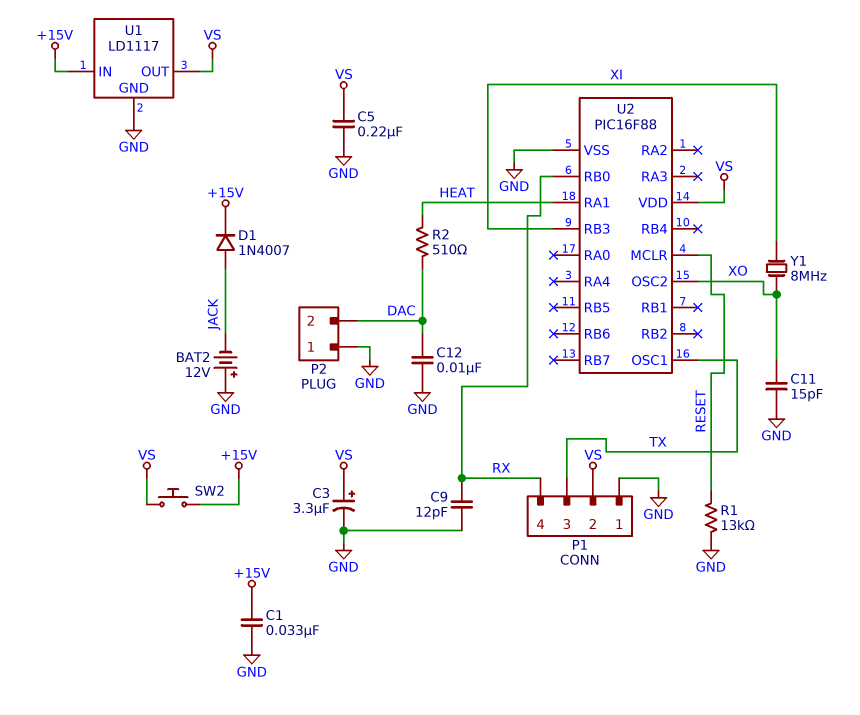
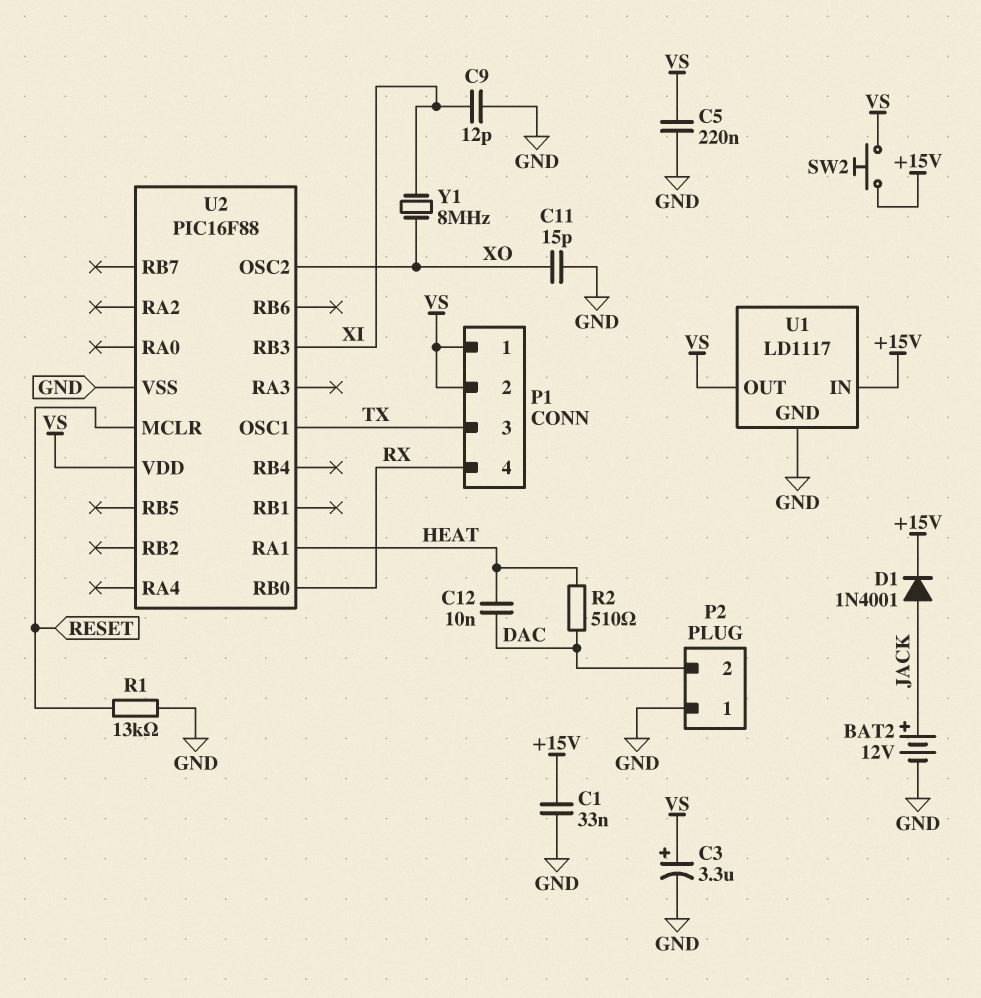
BAT2: 12V (plus GND, minus JACK) -> 12V (plus JACK, minus GND)
C9: 12pF (GND, RX) -> 12pF (GND, XI)
C12: 10nF (DAC, GND) -> 10nF (DAC, HEAT)
D1: diode 1N4007 (A JACK, K +15V) -> diode 1N4001 (A JACK, K +15V)
P1 pin 1: GND -> VS

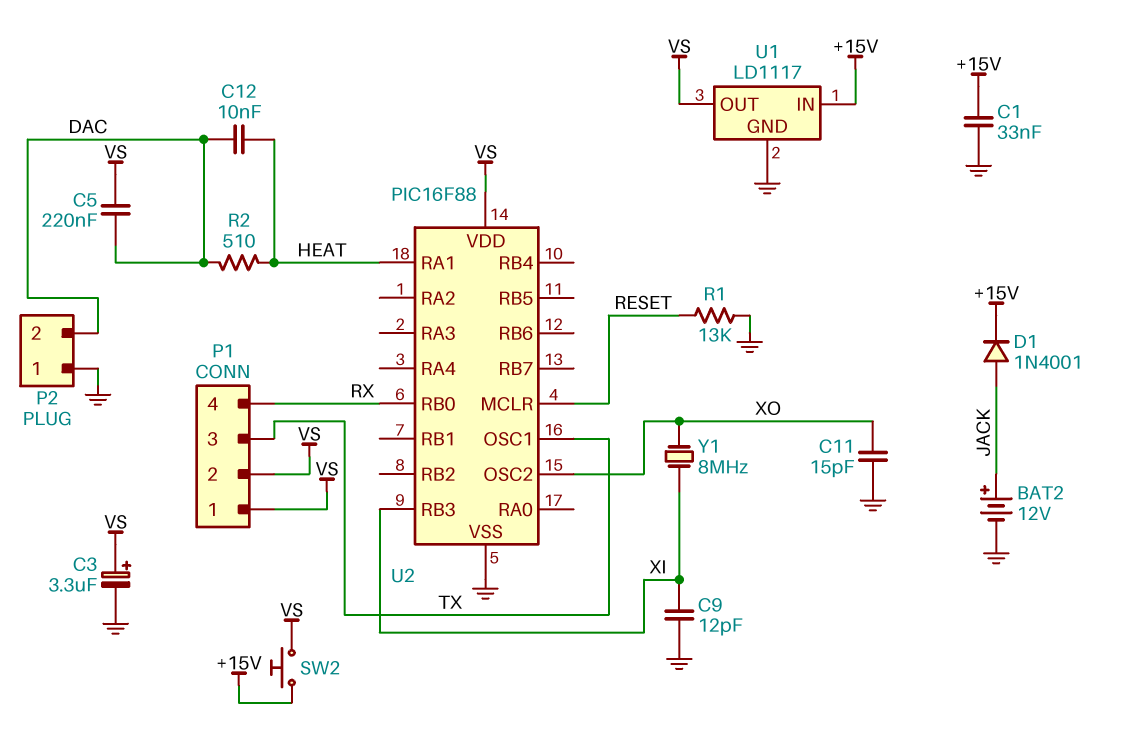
C5: 220nF (GND, VS) -> 220nF (DAC, VS)

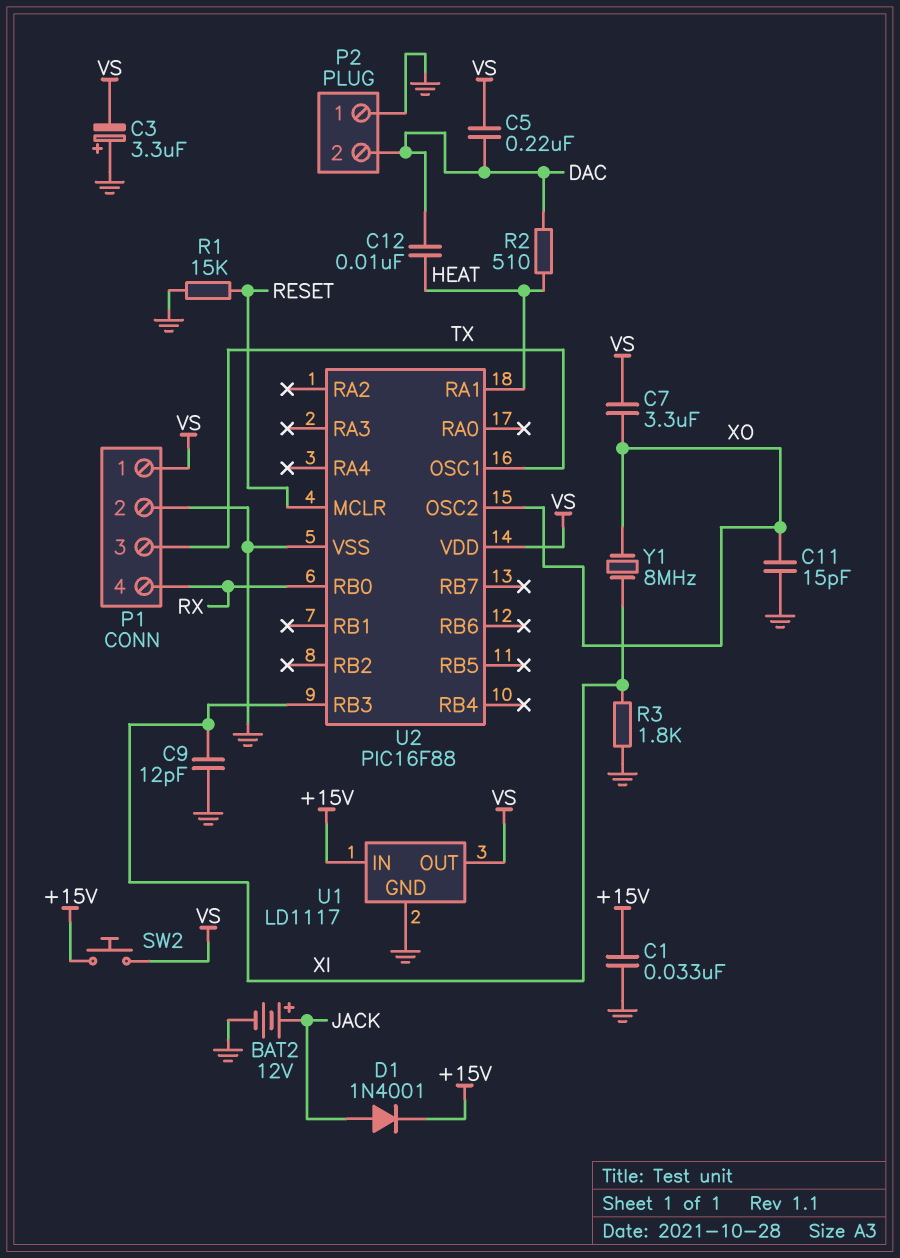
C3: 3.3uF (plus VS, minus GND) -> 3.3uF (plus GND, minus VS)
C7: none -> 3.3uF (VS, XO)
P1 pin 2: VS -> GND
R1: 13k (GND, RESET) -> 15k (GND, RESET)
R3: none -> 1.8k (GND, XI)

